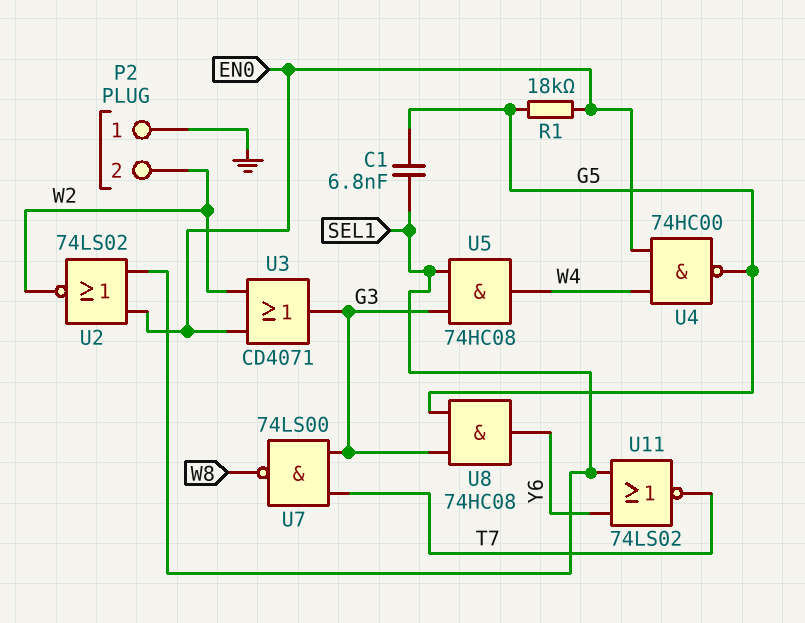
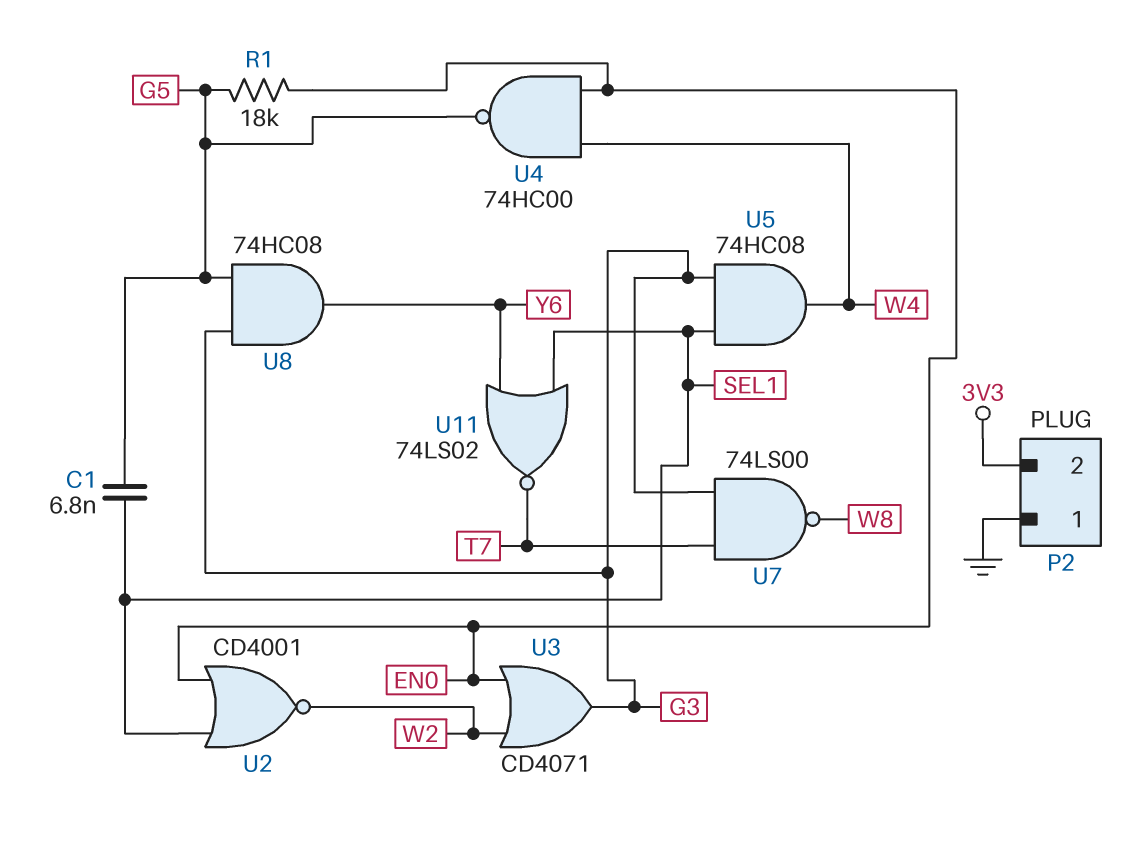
P2 pin 2: W2 -> 3V3
U2: NOR 74LS02 (in EN0, in SEL1, out W2) -> NOR CD4001 (in EN0, in SEL1, out W2)

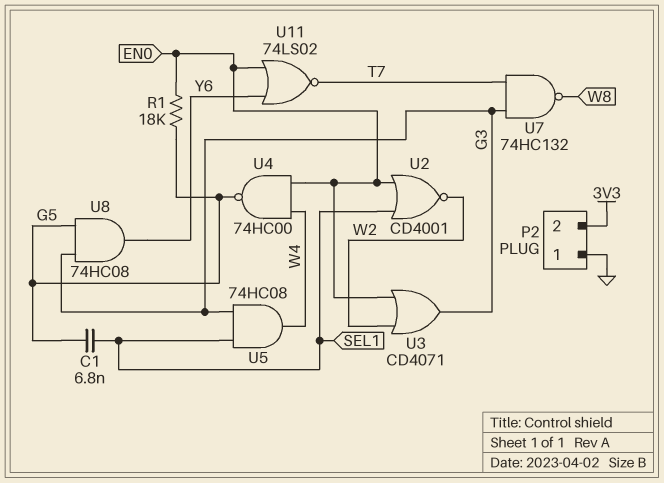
U7: NAND 74LS00 (in G3, in T7, out W8) -> NAND 74HC132 (in G3, in T7, out W8)
U11: NOR 74LS02 (in SEL1, in Y6, out T7) -> NOR 74LS02 (in EN0, in Y6, out T7)

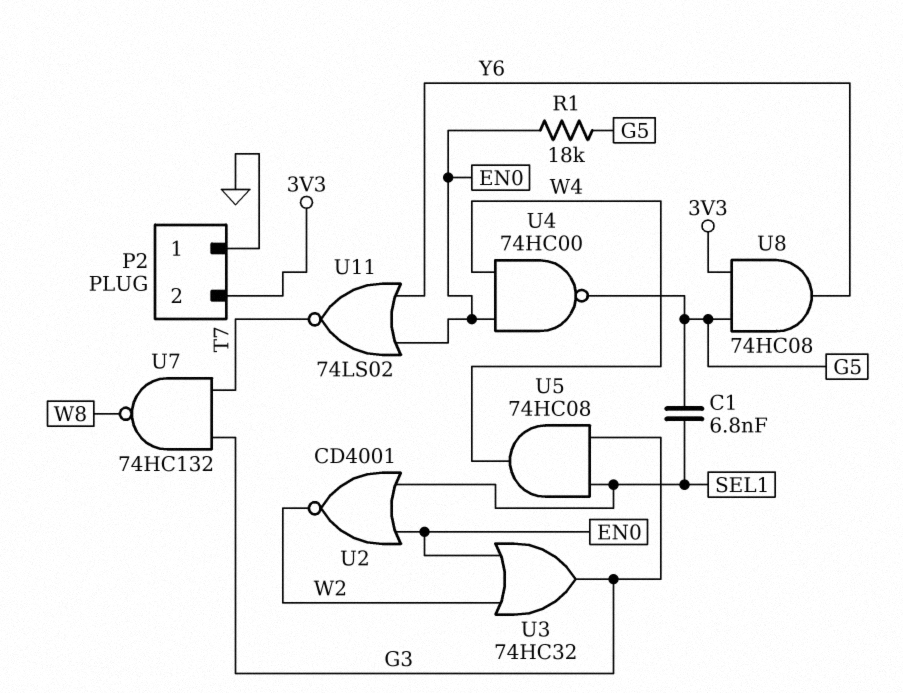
U3: OR CD4071 (in EN0, in W2, out G3) -> OR 74HC32 (in EN0, in W2, out G3)
U8: AND 74HC08 (in G3, in G5, out Y6) -> AND 74HC08 (in 3V3, in G5, out Y6)

